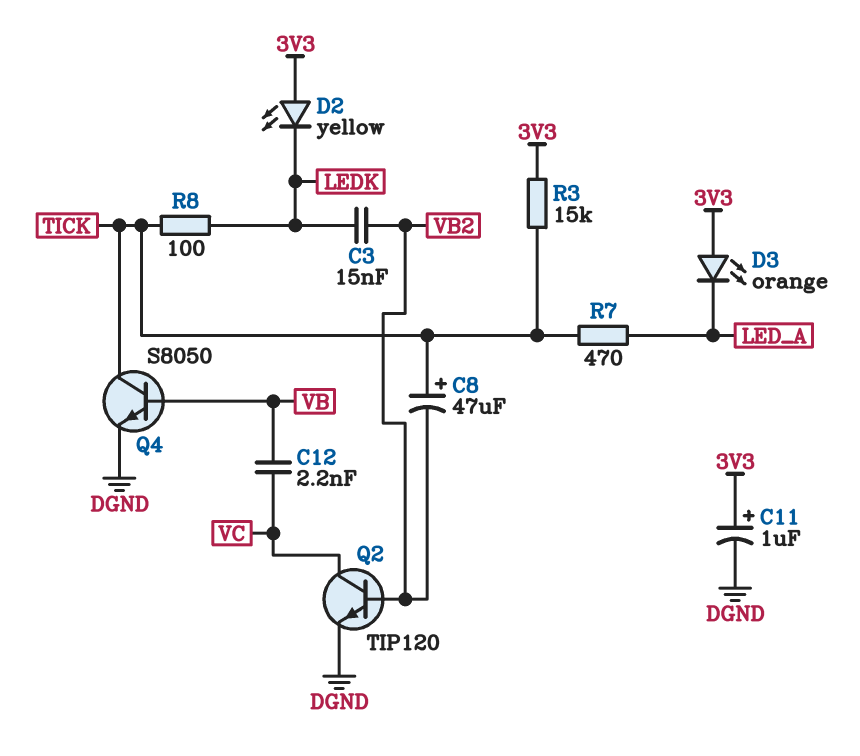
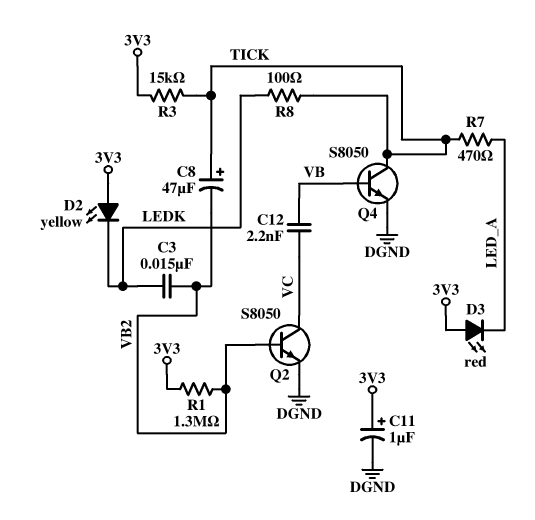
D3: LED orange (A 3V3, K LED_A) -> LED red (A 3V3, K LED_A)
Q2: NPN TIP120 (B VB2, C VC, E DGND) -> NPN S8050 (B VB2, C VC, E DGND)
R1: none -> 1.3M (3V3, VB2)

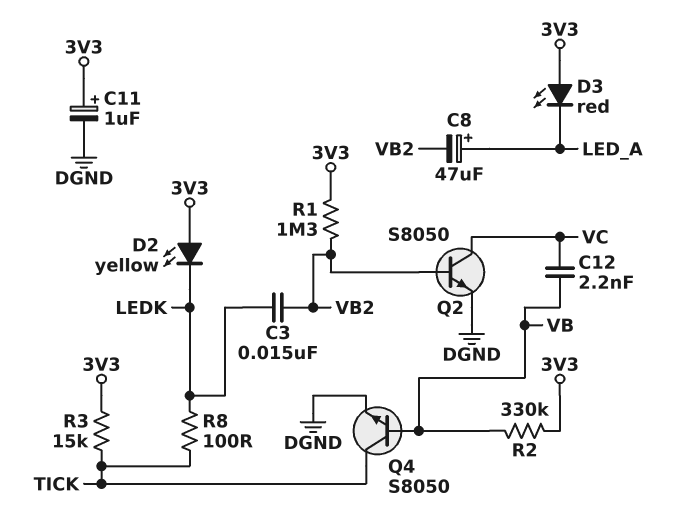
C8: 47uF (plus TICK, minus VB2) -> 47uF (plus LED_A, minus VB2)
R2: none -> 330k (3V3, VB)
R7: 470 (LED_A, TICK) -> none

